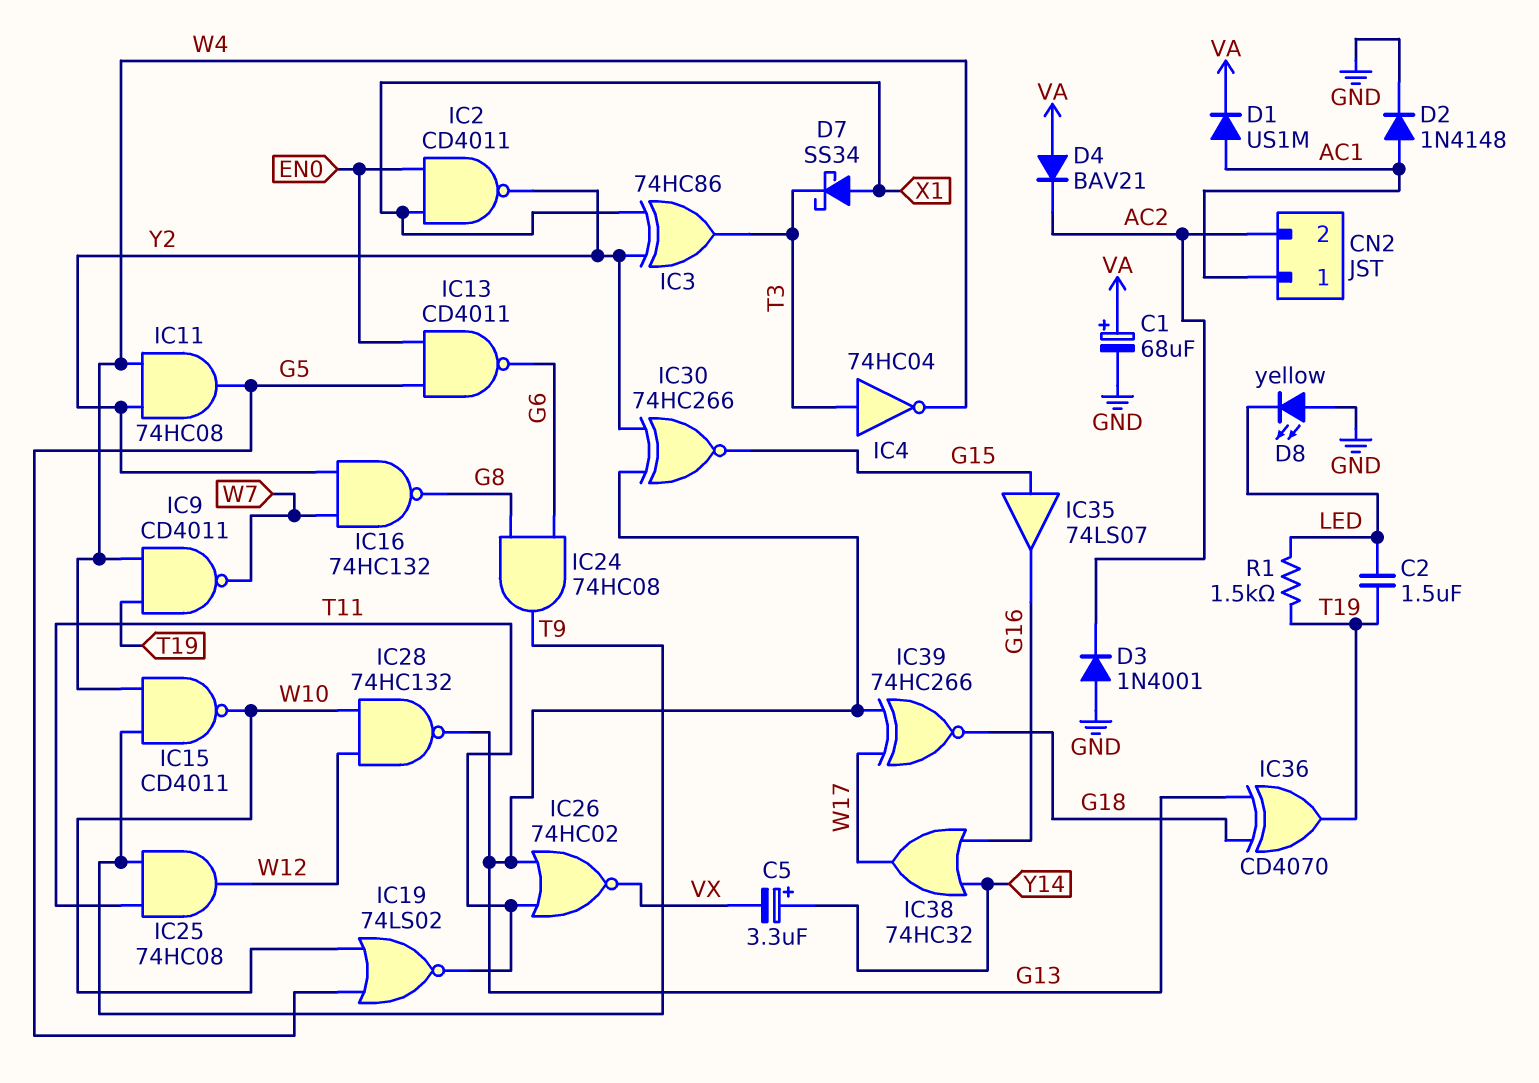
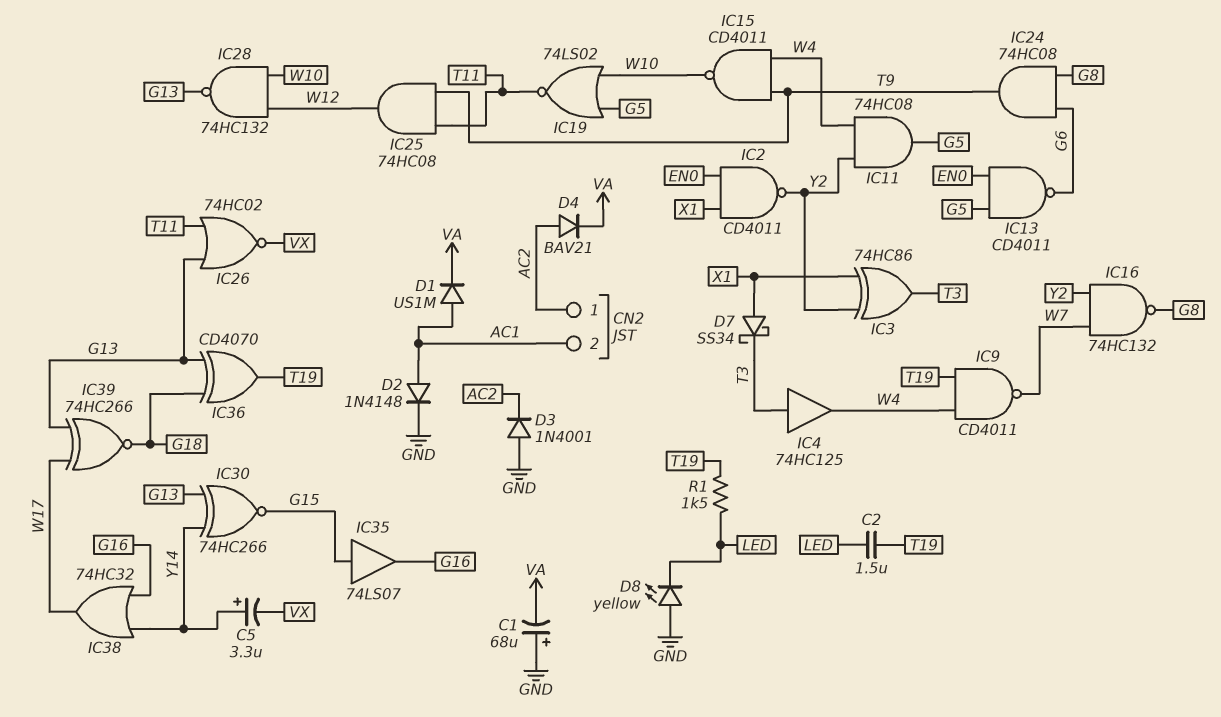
C1: 68uF (plus VA, minus GND) -> 68uF (plus GND, minus VA)
CN2 pin 1: AC1 -> AC2
CN2 pin 2: AC2 -> AC1
D4: diode BAV21 (A VA, K AC2) -> diode BAV21 (A AC2, K VA)
IC4: NOT 74HC04 (in T3, out W4) -> buffer 74HC125 (in T3, out W4)
IC30: XNOR 74HC266 (in G13, in Y2, out G15) -> XNOR 74HC266 (in G13, in Y14, out G15)

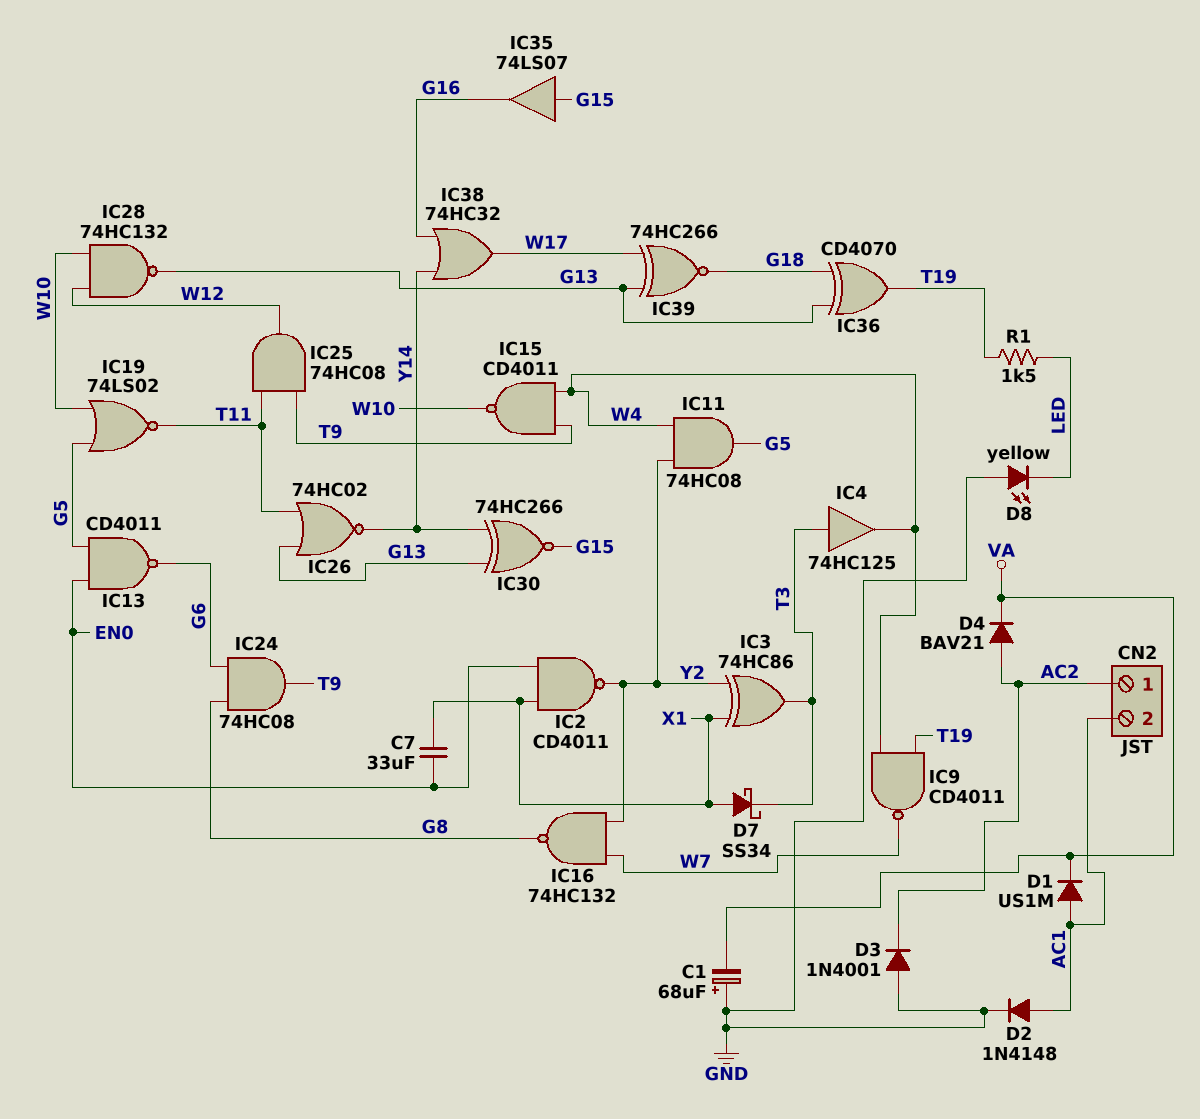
C2: 1.5uF (LED, T19) -> none
C5: 3.3uF (plus Y14, minus VX) -> none
C7: none -> 33uF (EN0, X1)
IC26: NOR 74HC02 (in G13, in T11, out VX) -> NOR 74HC02 (in G13, in T11, out Y14)

